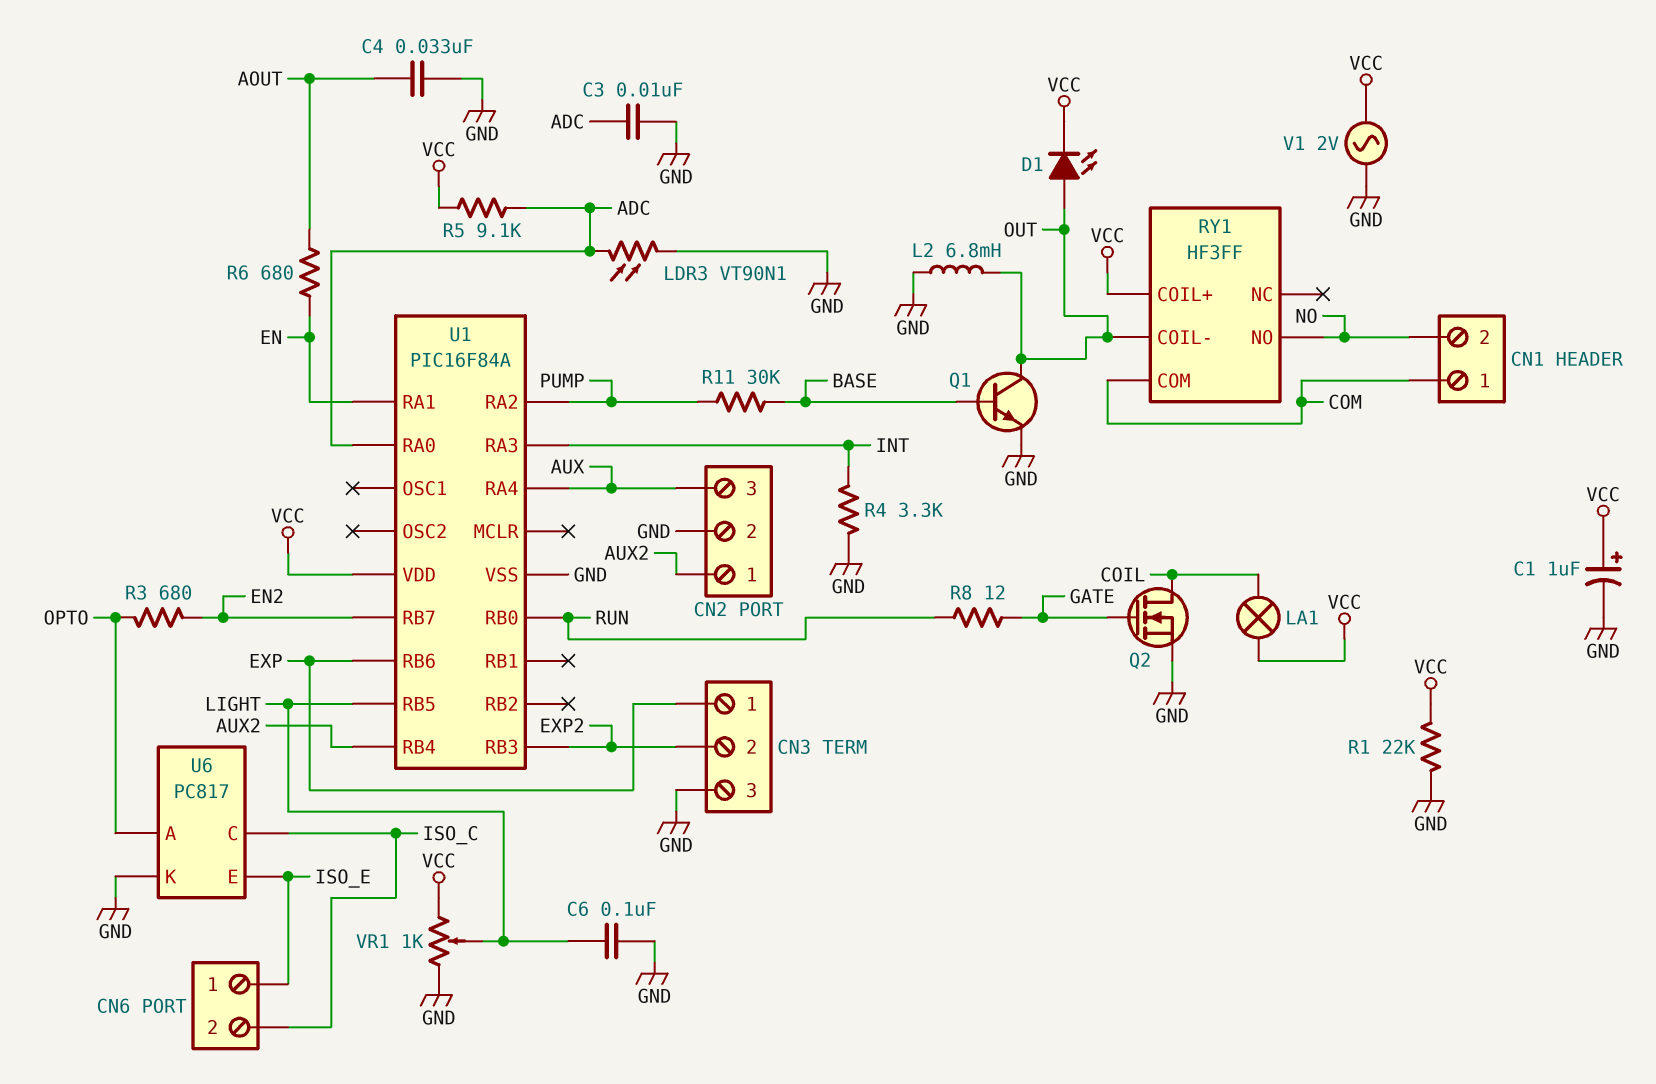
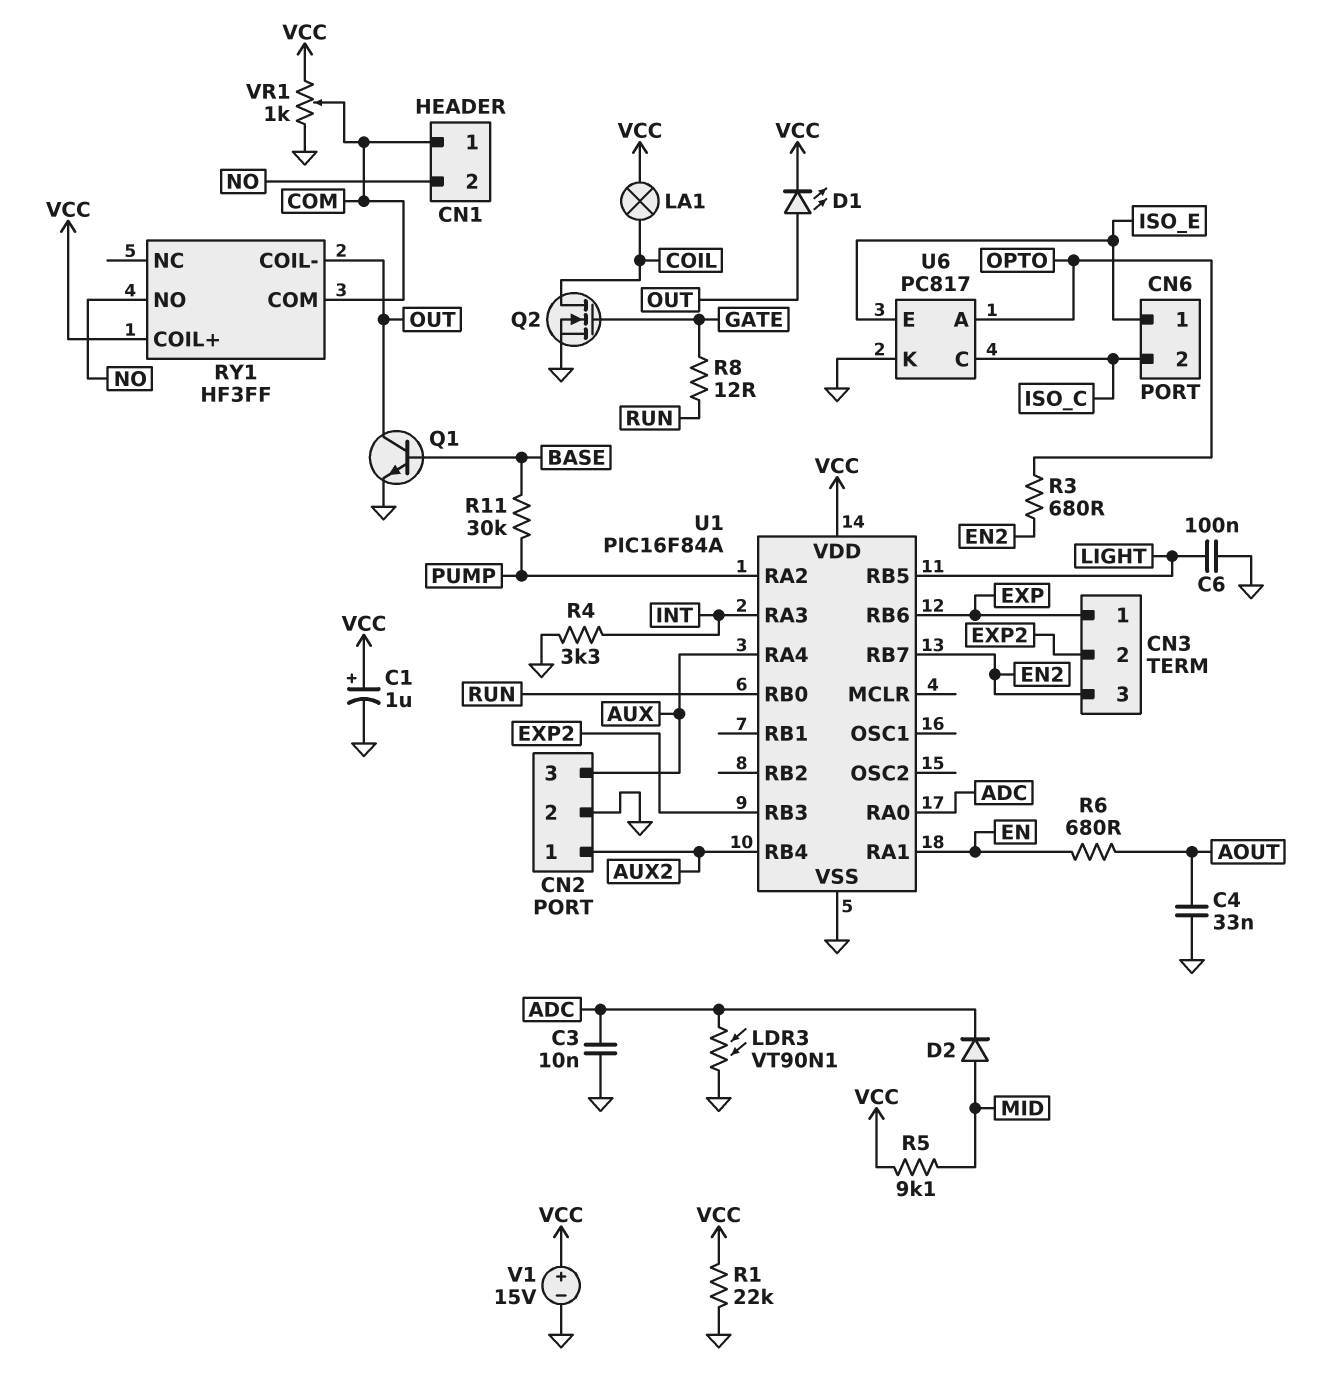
CN3 pin 3: GND -> EN2
D2: none -> diode (A MID, K ADC)
L2: 6.8mH (GND, OUT) -> none
R5: 9.1k (ADC, VCC) -> 9.1k (MID, VCC)
V1: AC 2V (GND, VCC) -> 15V (plus VCC, minus GND)
VR1: 1k (GND, VCC, wiper LIGHT) -> 1k (GND, VCC, wiper COM)

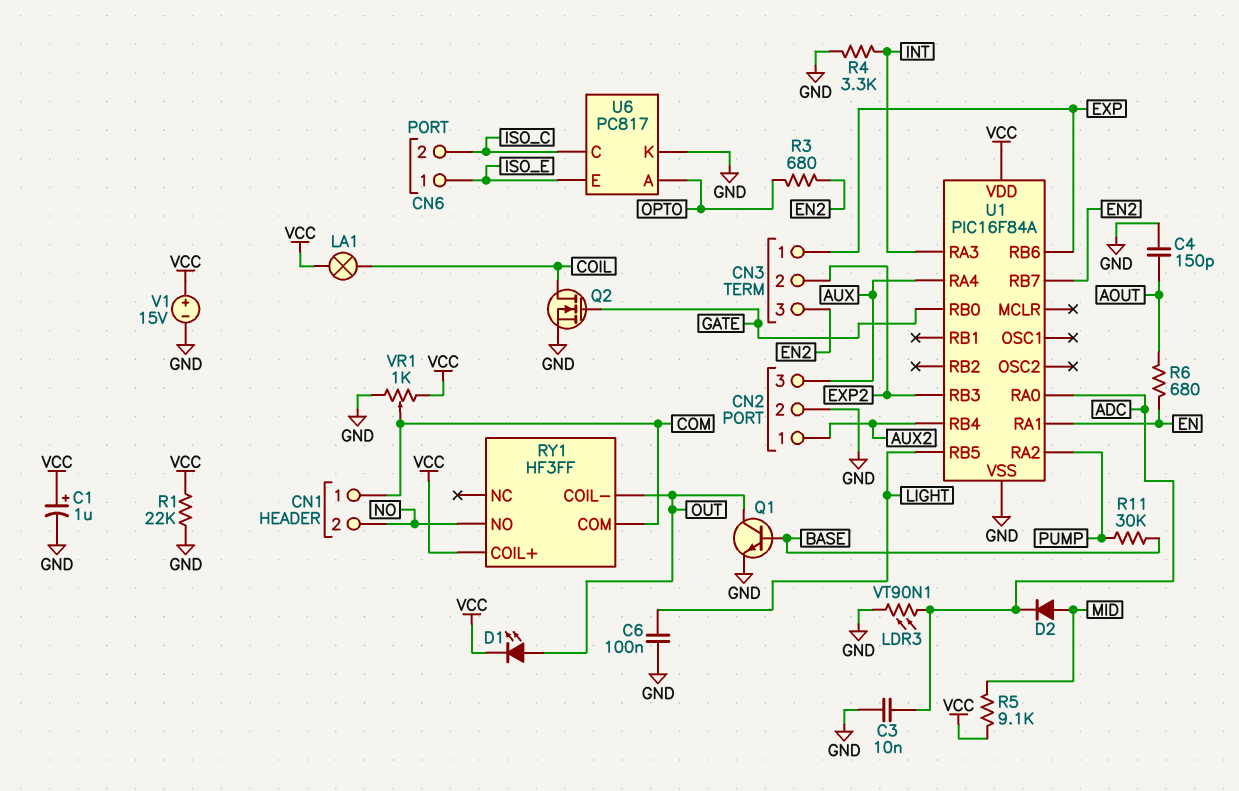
C4: 33nF (AOUT, GND) -> 150pF (AOUT, GND)
R8: 12 (GATE, RUN) -> none
U1 pin RB0: RUN -> GATE

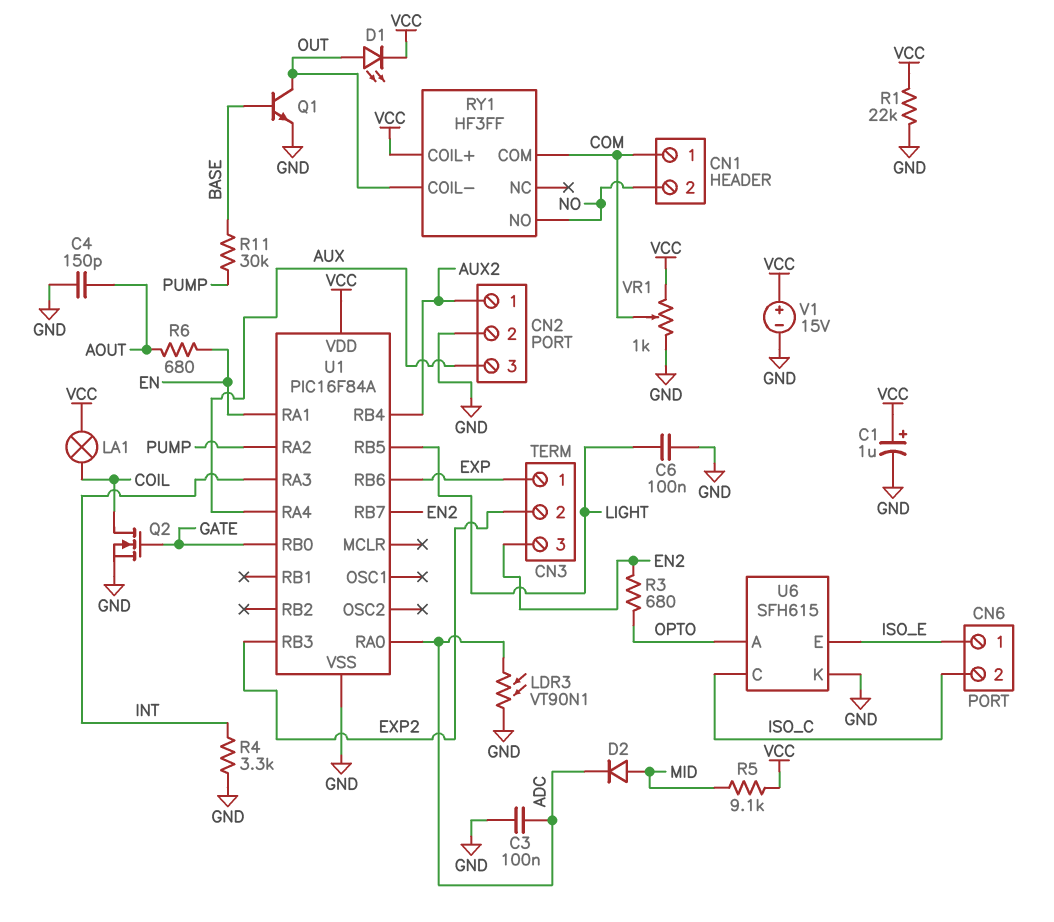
C3: 10nF (ADC, GND) -> 100nF (ADC, GND)
U6: PC817 -> SFH615

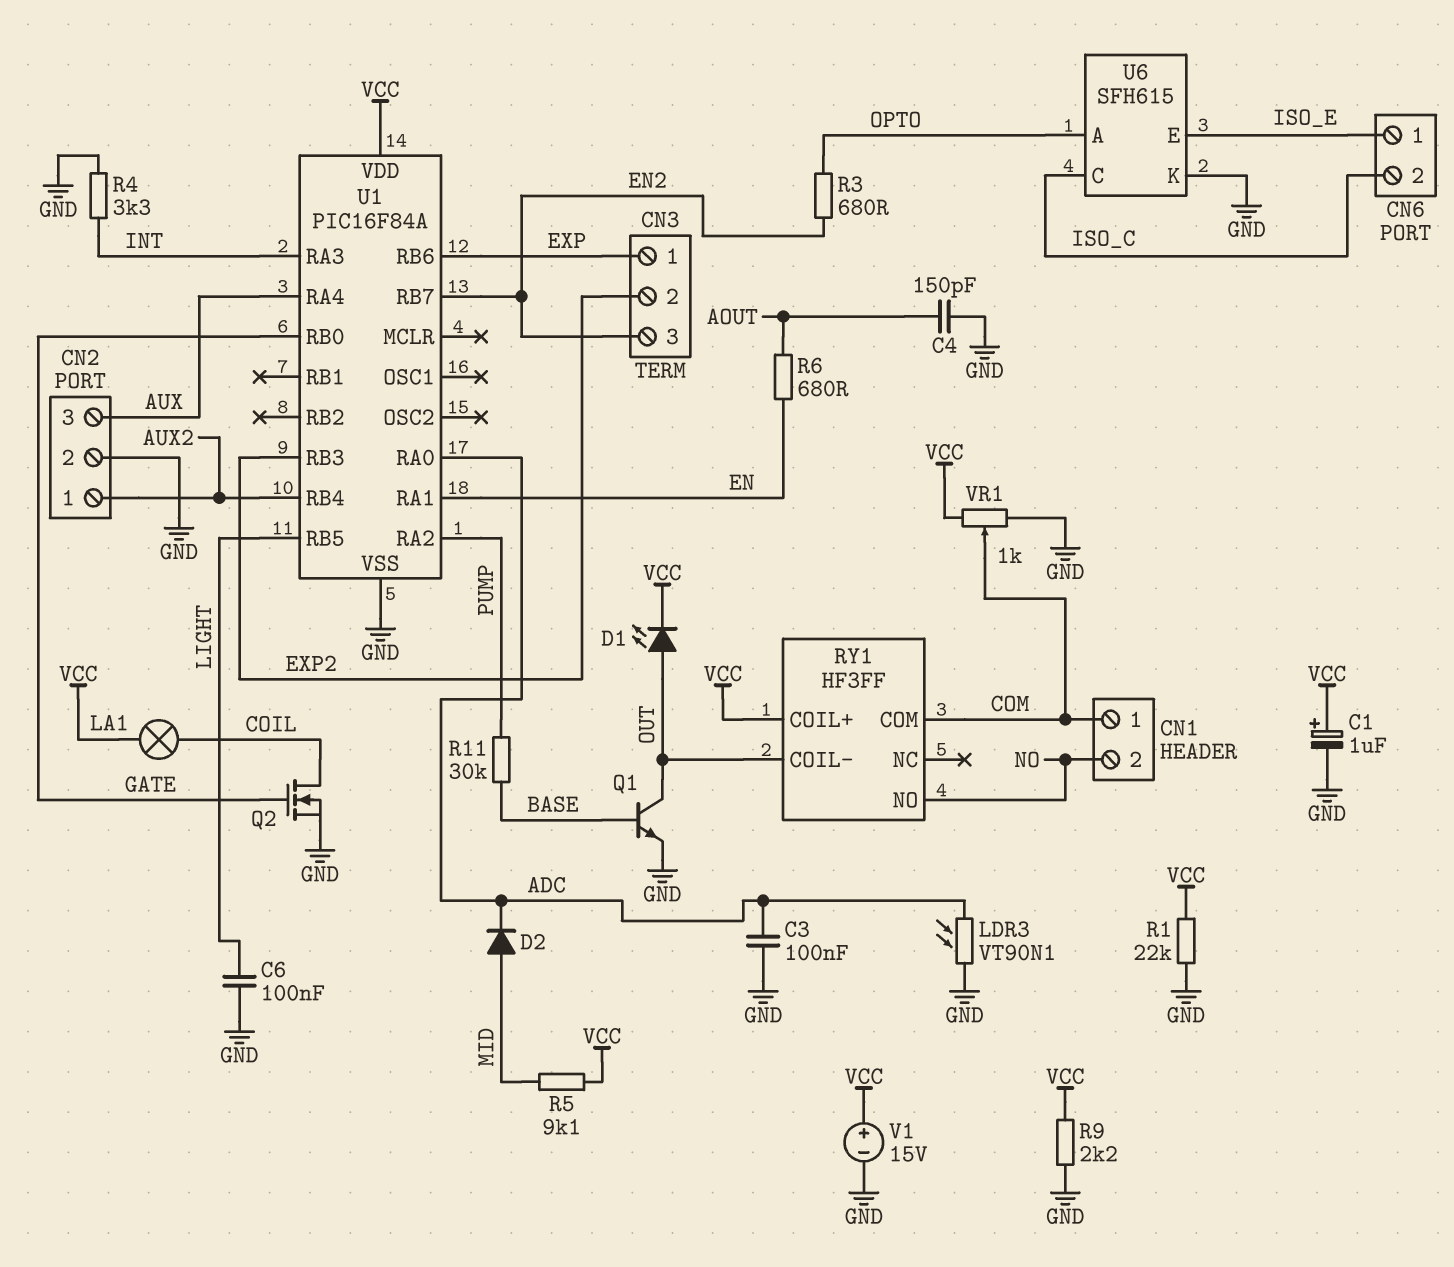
R9: none -> 2.2k (GND, VCC)

